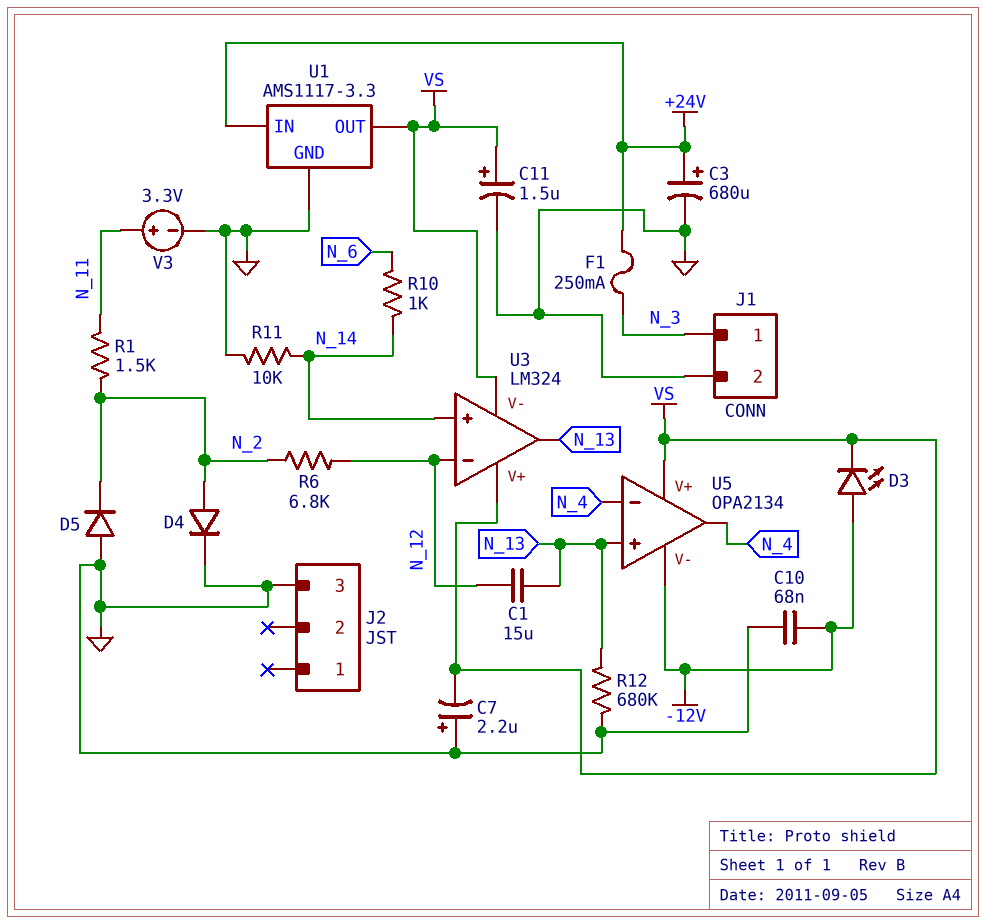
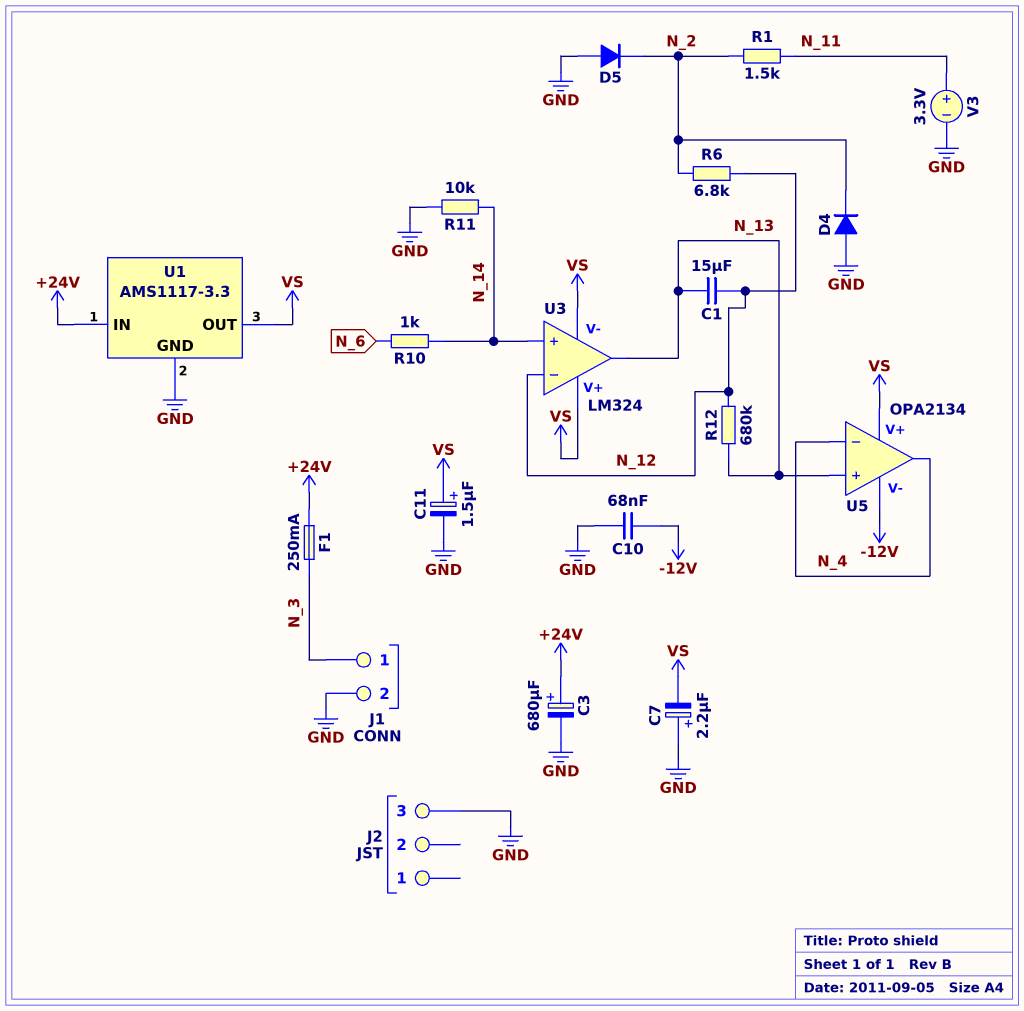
D3: LED (A -12V, K VS) -> none
D4: diode (A N_2, K GND) -> diode (A GND, K N_2)
R12: 680k (GND, N_13) -> 680k (N_12, N_13)

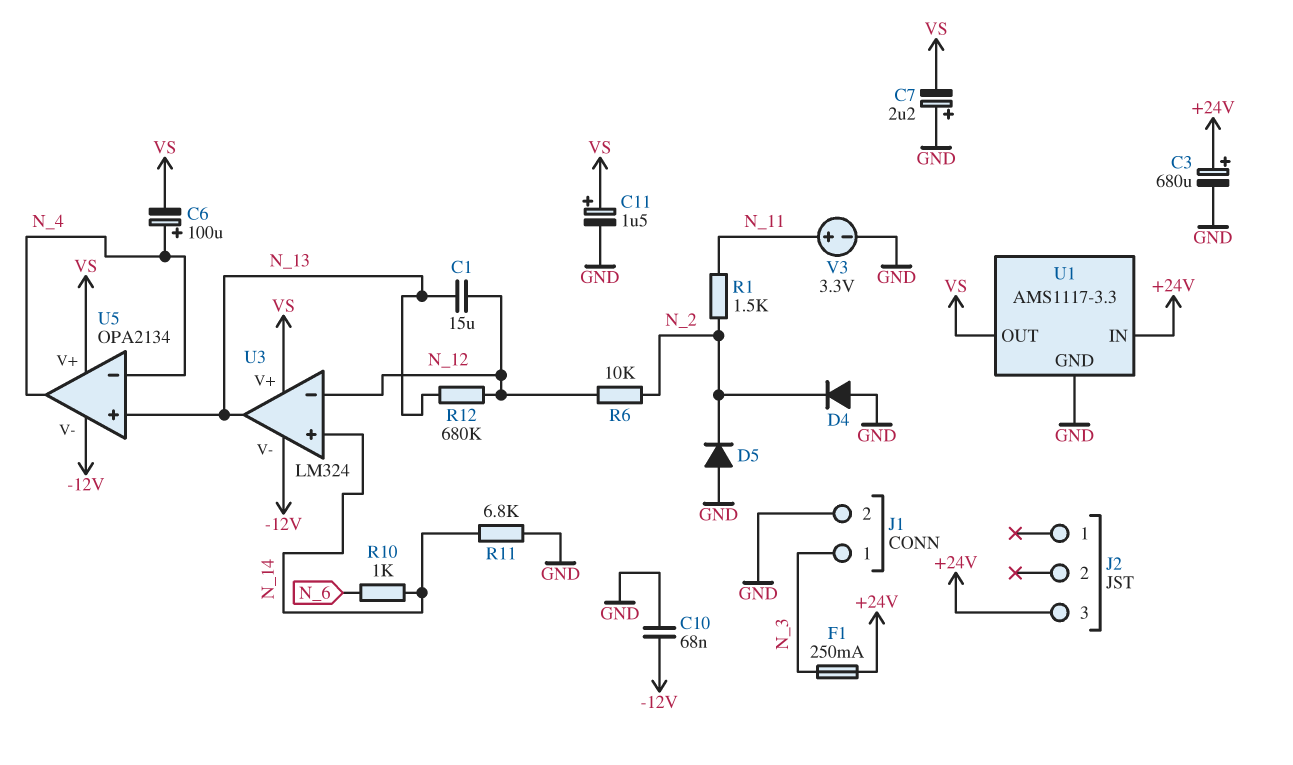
C6: none -> 100uF (plus N_4, minus VS)
J2 pin 3: GND -> +24V
R6: 6.8k (N_2, N_12) -> 10k (N_2, N_12)
R11: 10k (GND, N_14) -> 6.8k (GND, N_14)
U3 pin V-: VS -> -12V

